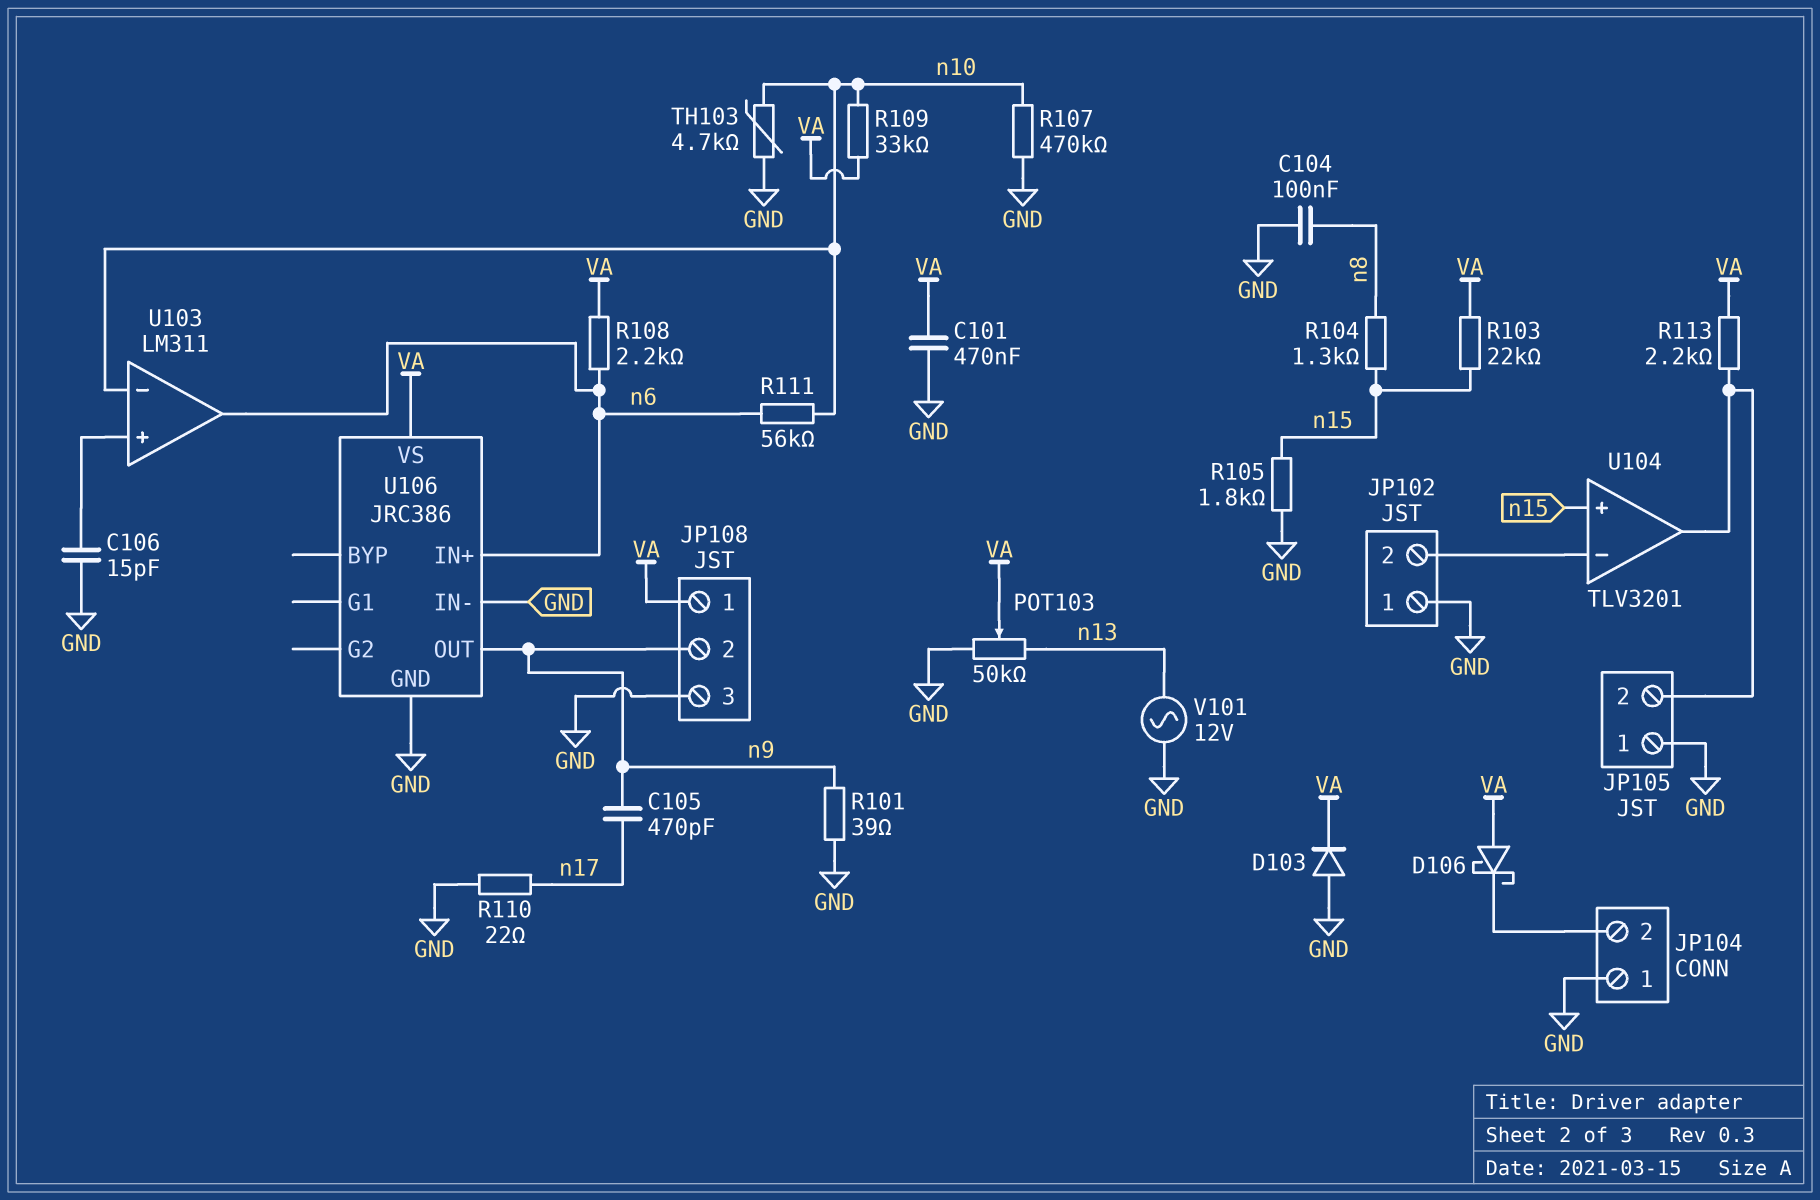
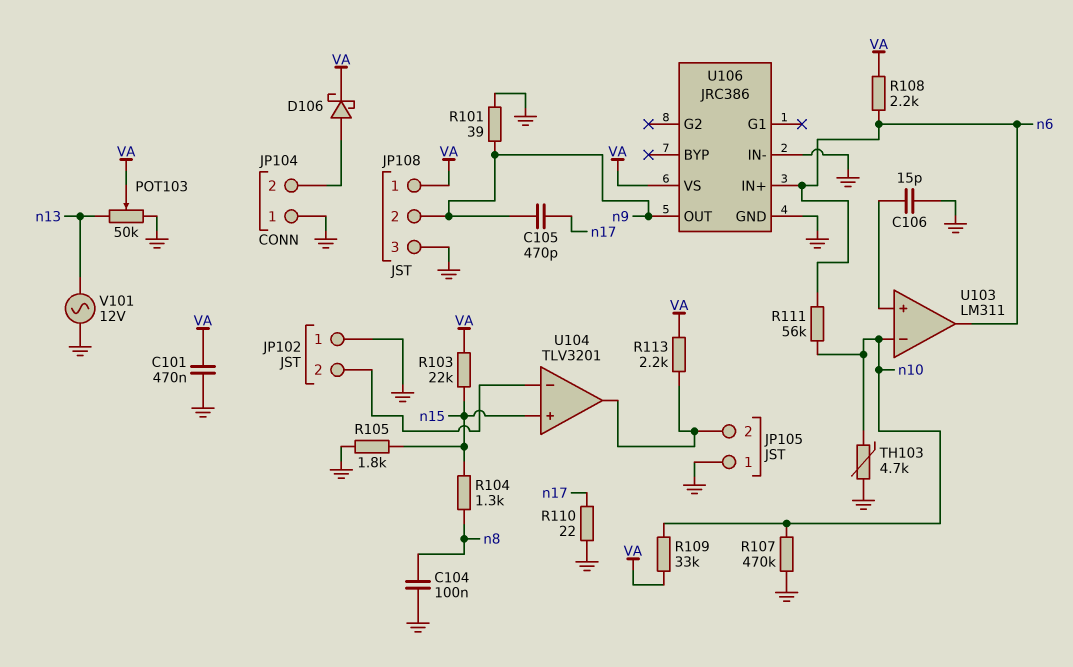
D103: diode (A GND, K VA) -> none
D106: schottky (A VA, K JP104/2) -> schottky (A JP104/2, K VA)

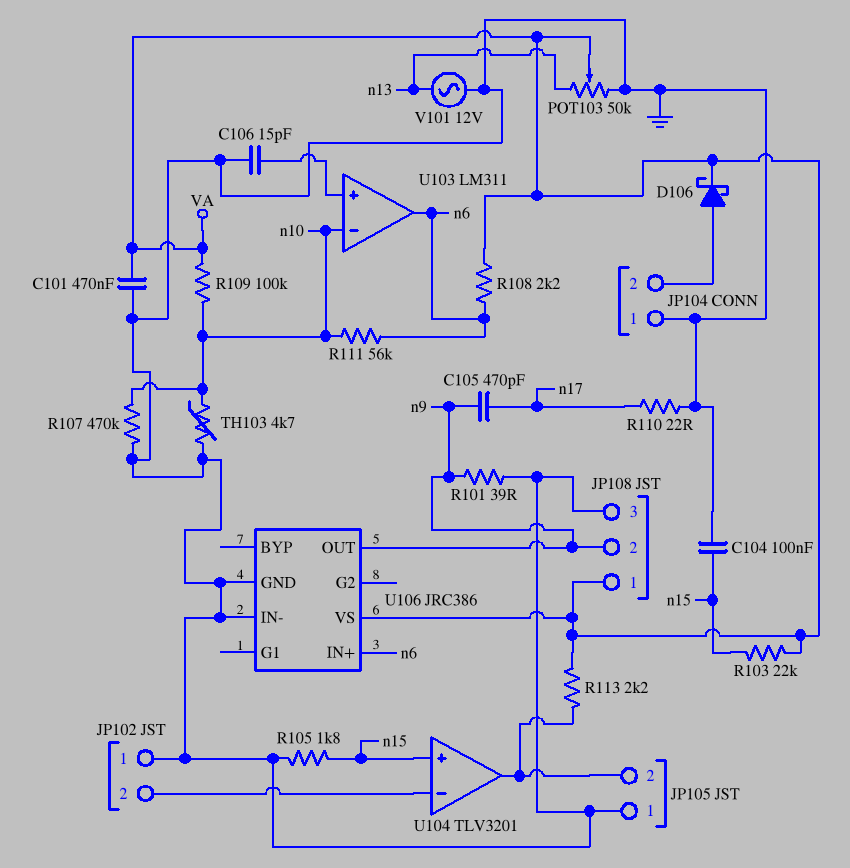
C104: 100nF (GND, n8) -> 100nF (GND, n15)
R104: 1.3k (n8, n15) -> none
R109: 33k (VA, n10) -> 100k (VA, n10)

